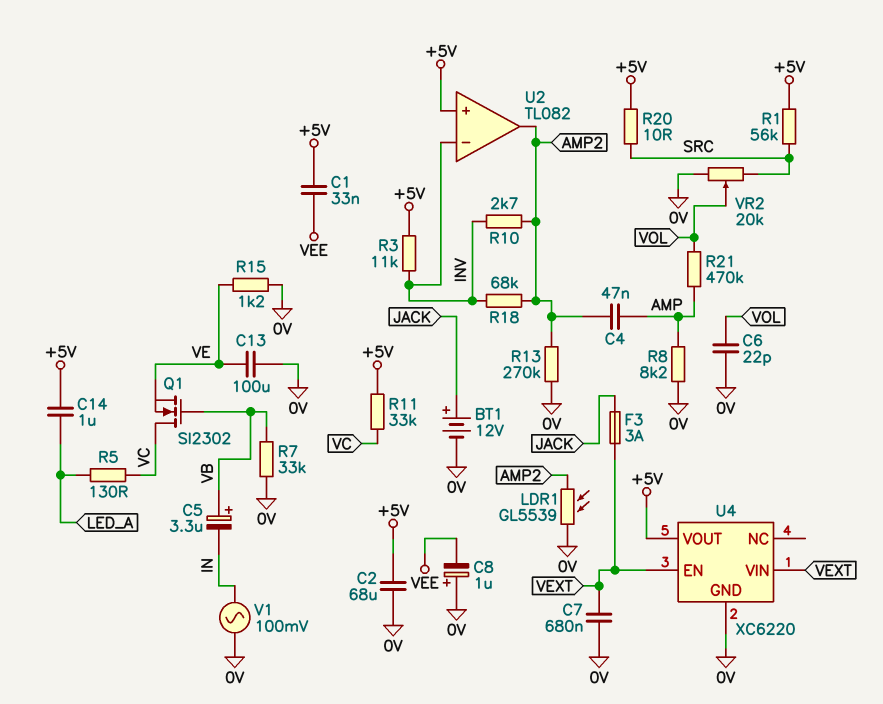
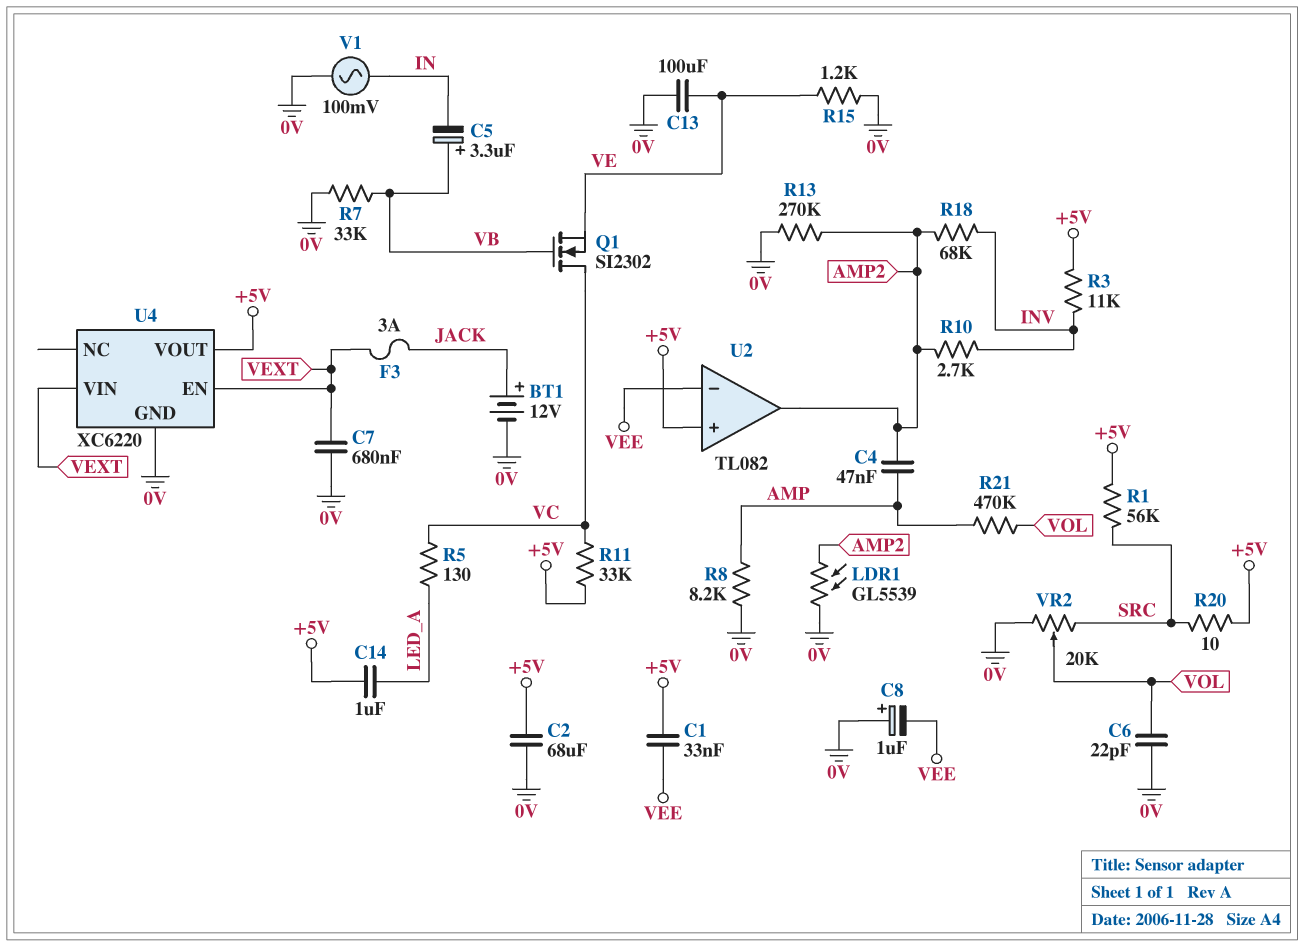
U2 pin in-: INV -> VEE

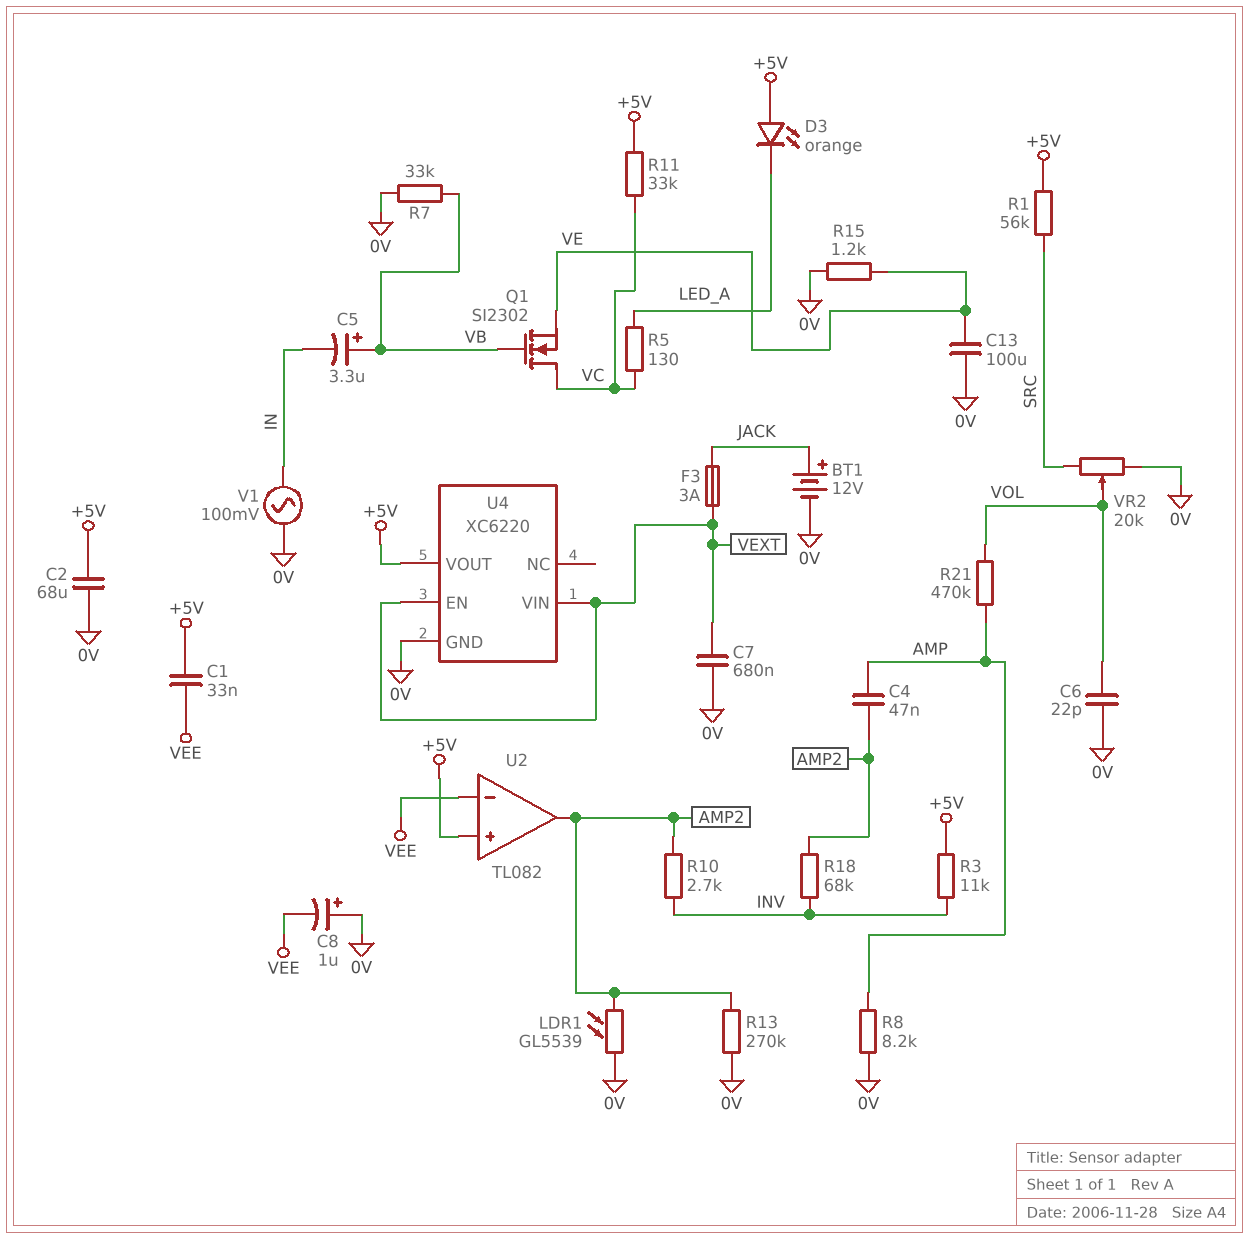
C14: 1uF (+5V, LED_A) -> none
D3: none -> LED orange (A +5V, K LED_A)
R20: 10 (+5V, SRC) -> none

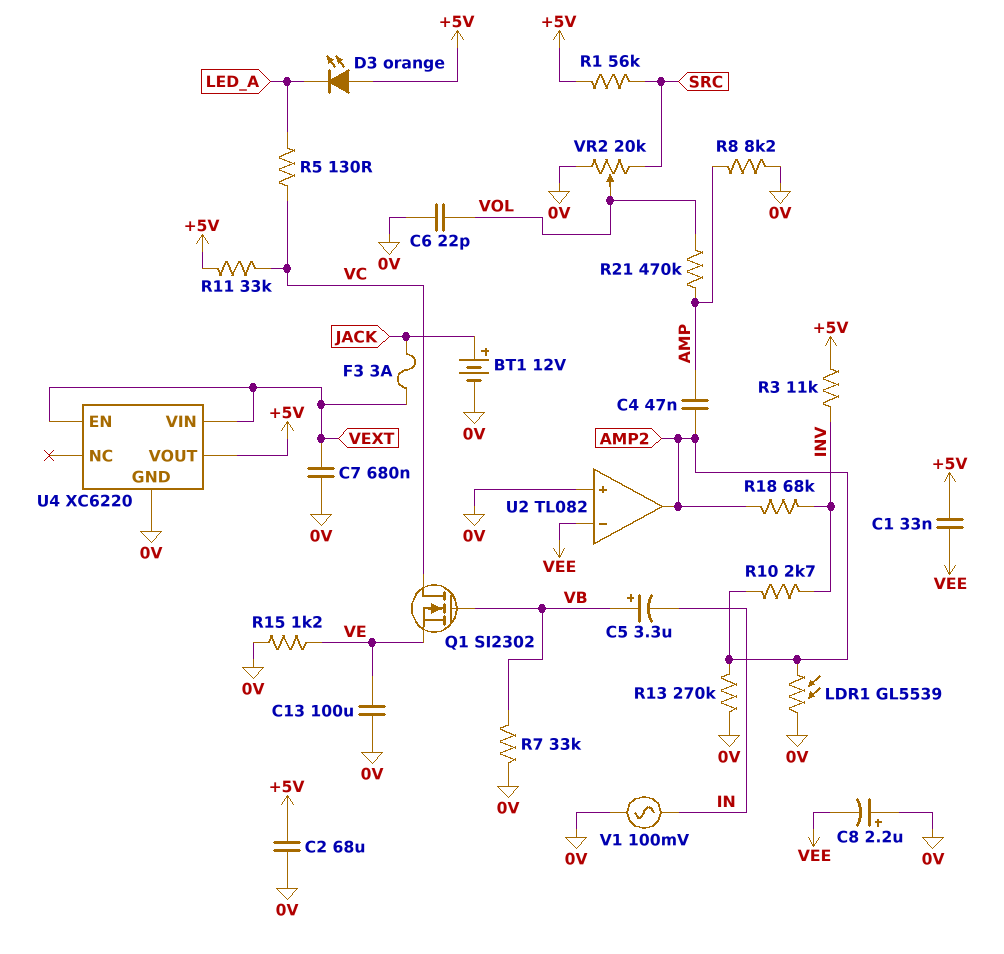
C8: 1uF (plus 0V, minus VEE) -> 2.2uF (plus 0V, minus VEE)
U2 pin in+: +5V -> 0V

